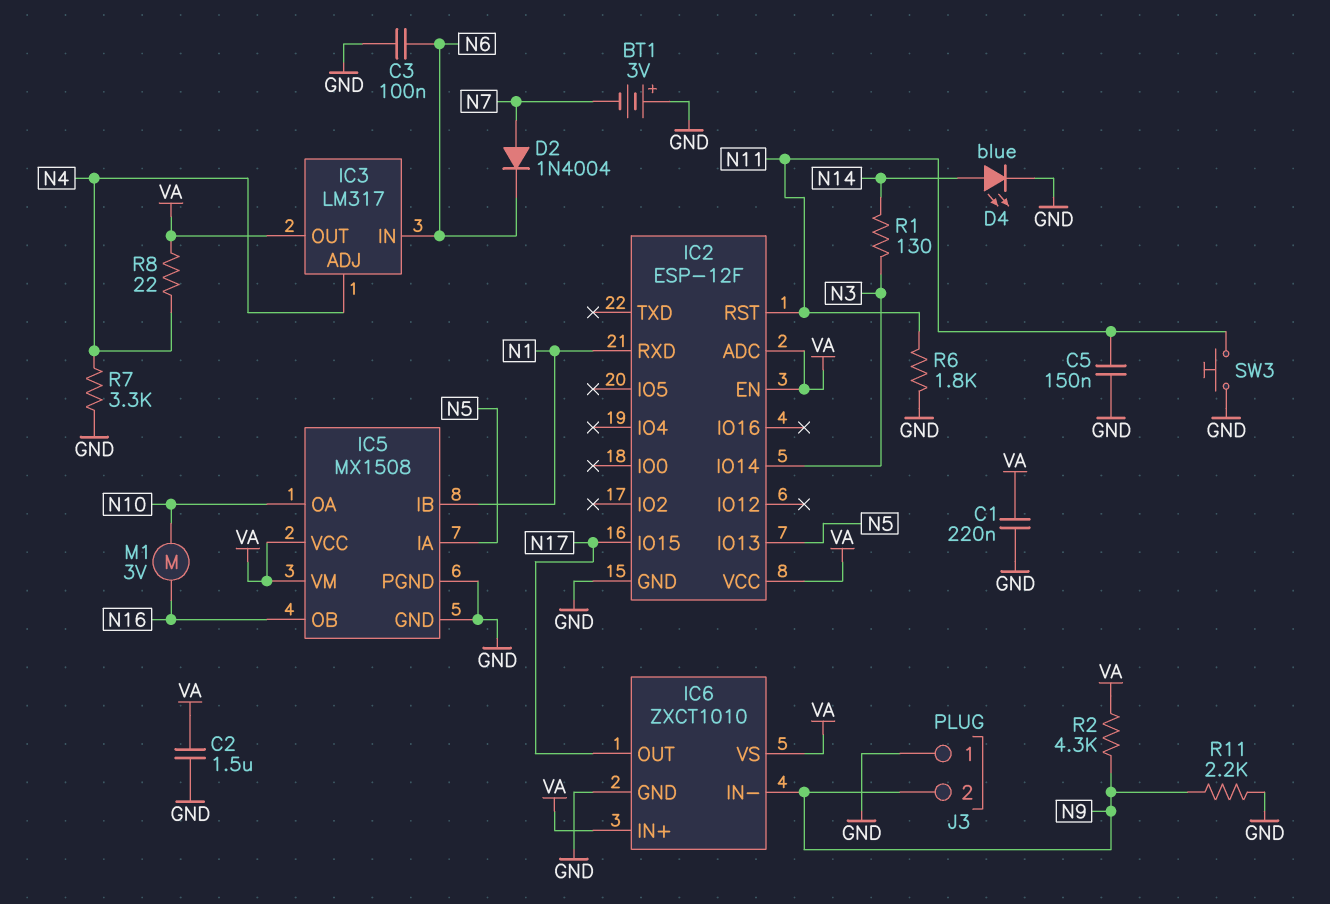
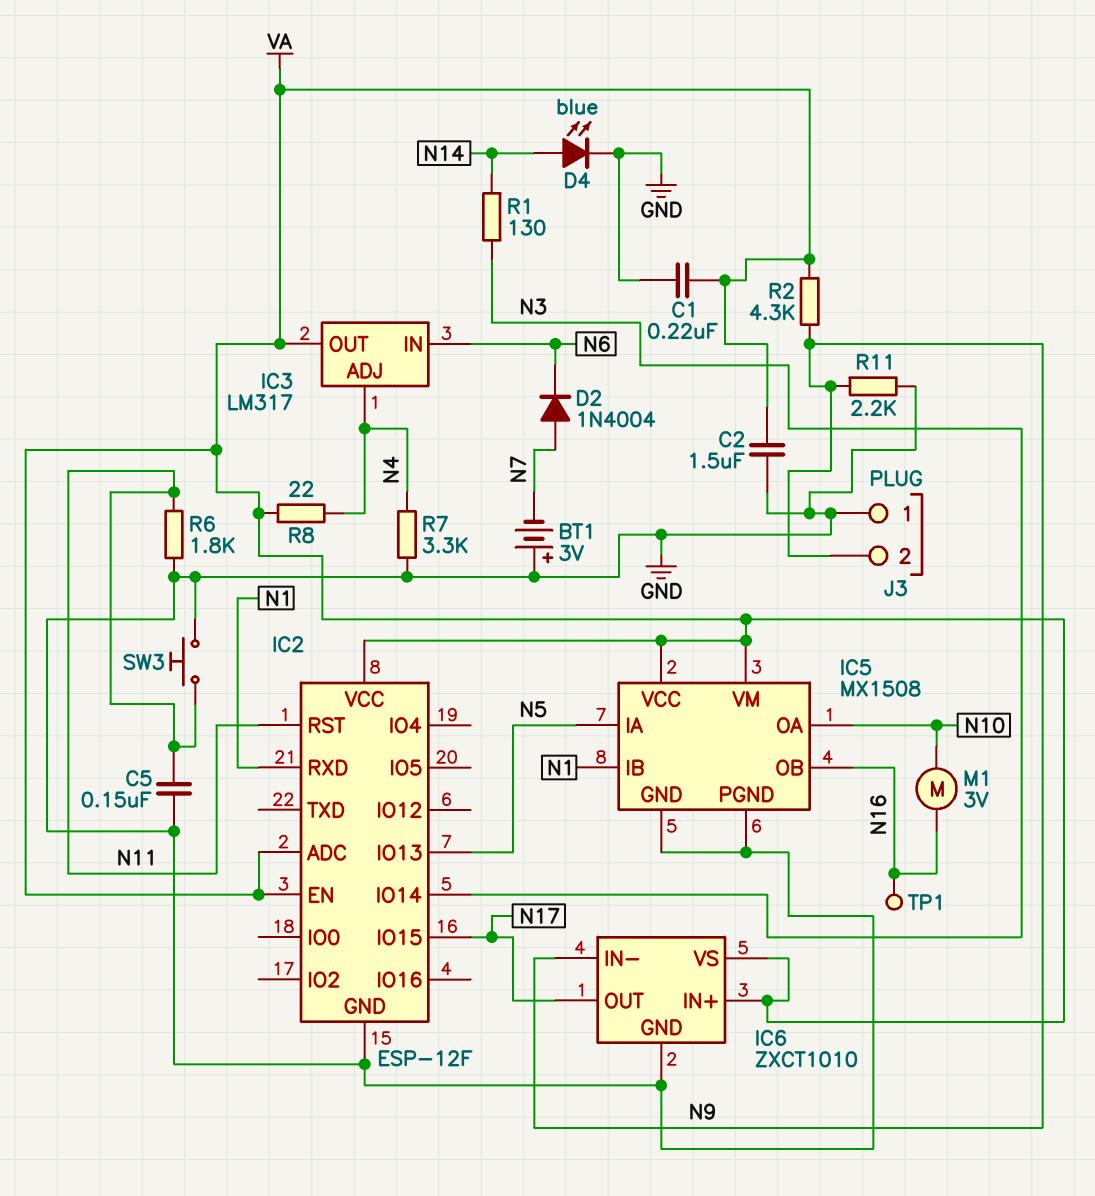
C3: 100nF (GND, N6) -> none
TP1: none -> test point (N16)

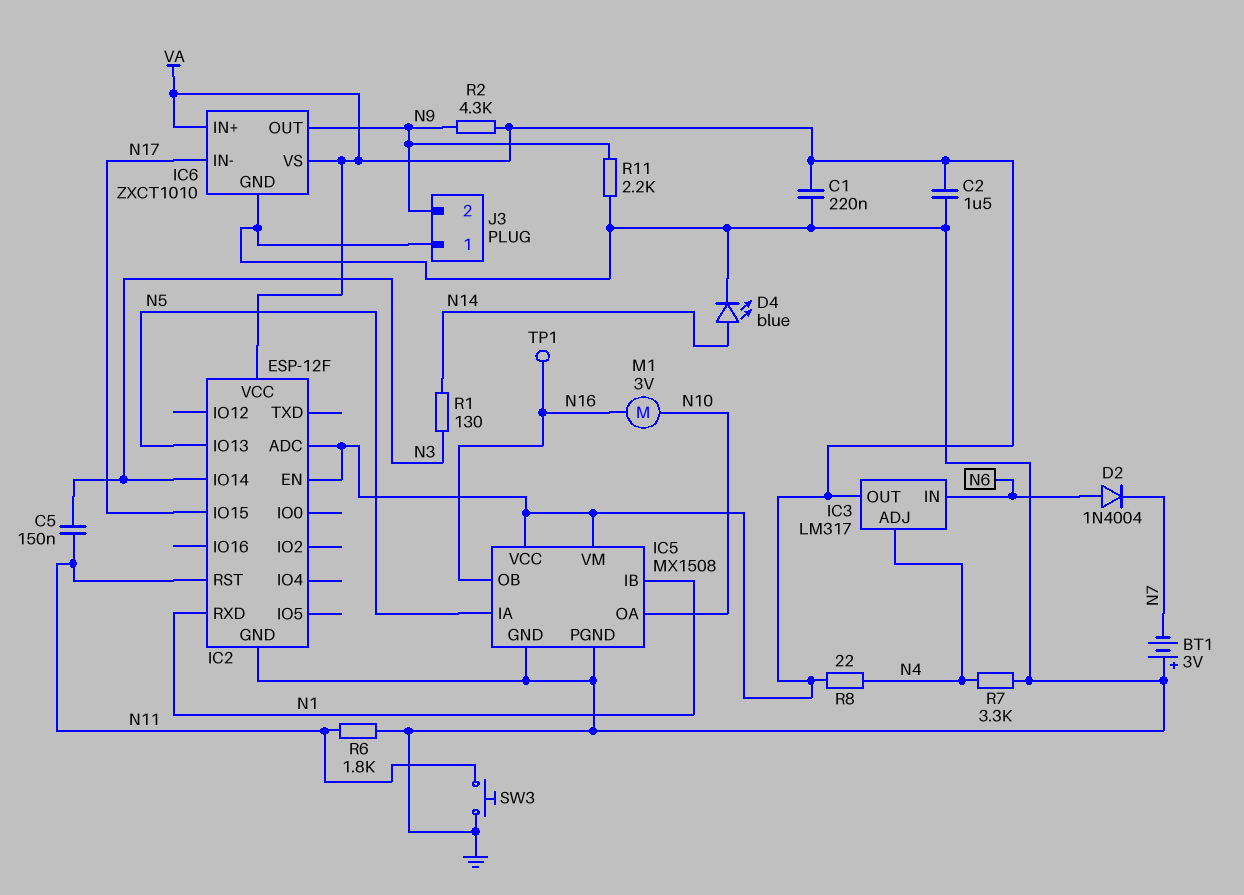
C5: 150nF (GND, N11) -> 150nF (N3, N11)
D2: diode 1N4004 (A N7, K N6) -> diode 1N4004 (A N6, K N7)
IC6 pin IN-: N9 -> N17
IC6 pin OUT: N17 -> N9

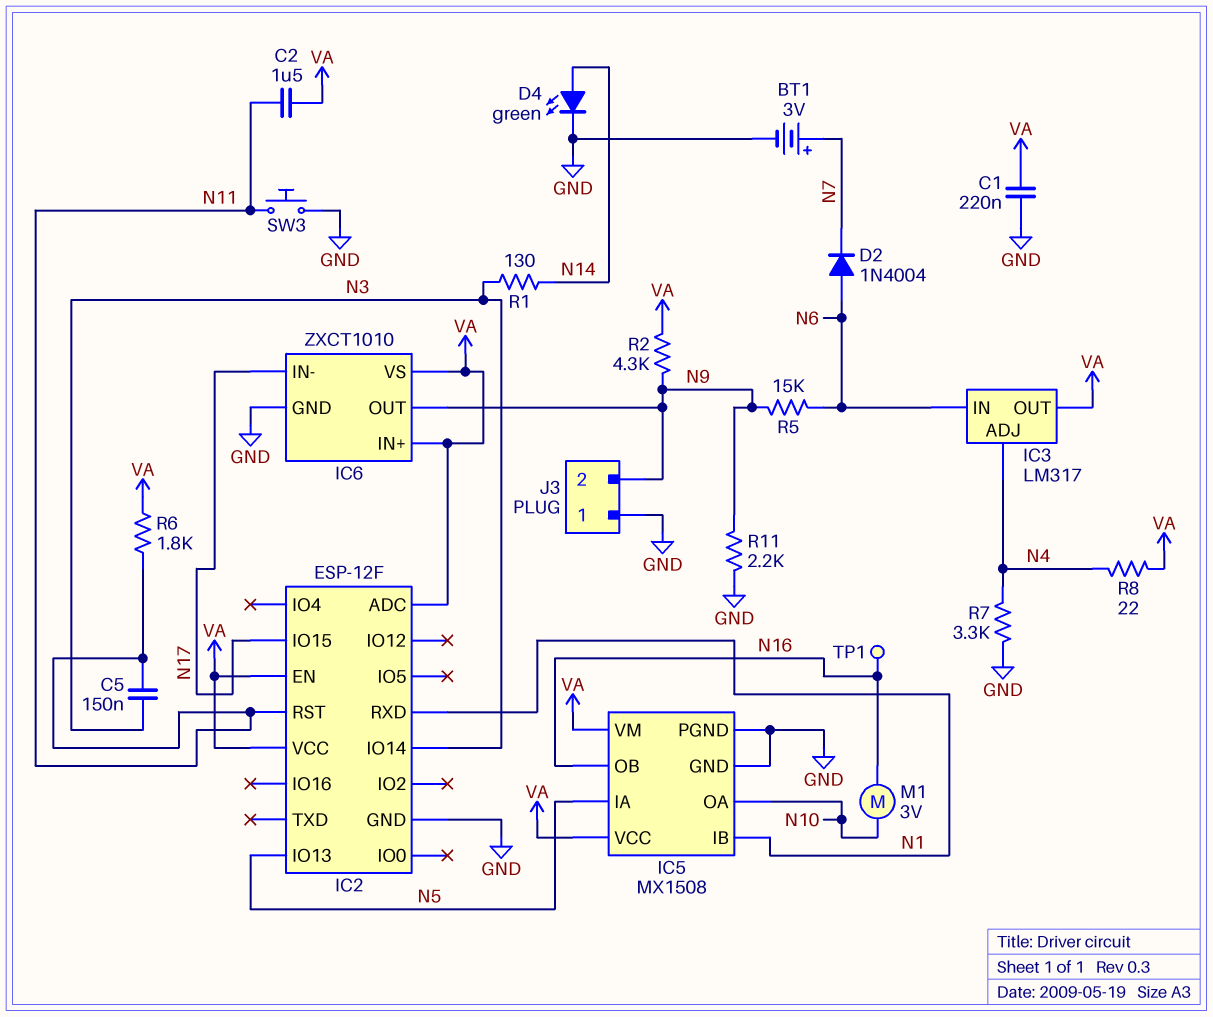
BT1: 3V (plus GND, minus N7) -> 3V (plus N7, minus GND)
C2: 1.5uF (GND, VA) -> 1.5uF (N11, VA)
D4: LED blue (A N14, K GND) -> LED green (A N14, K GND)
R5: none -> 15k (N6, N9)
R6: 1.8k (GND, N11) -> 1.8k (N11, VA)

